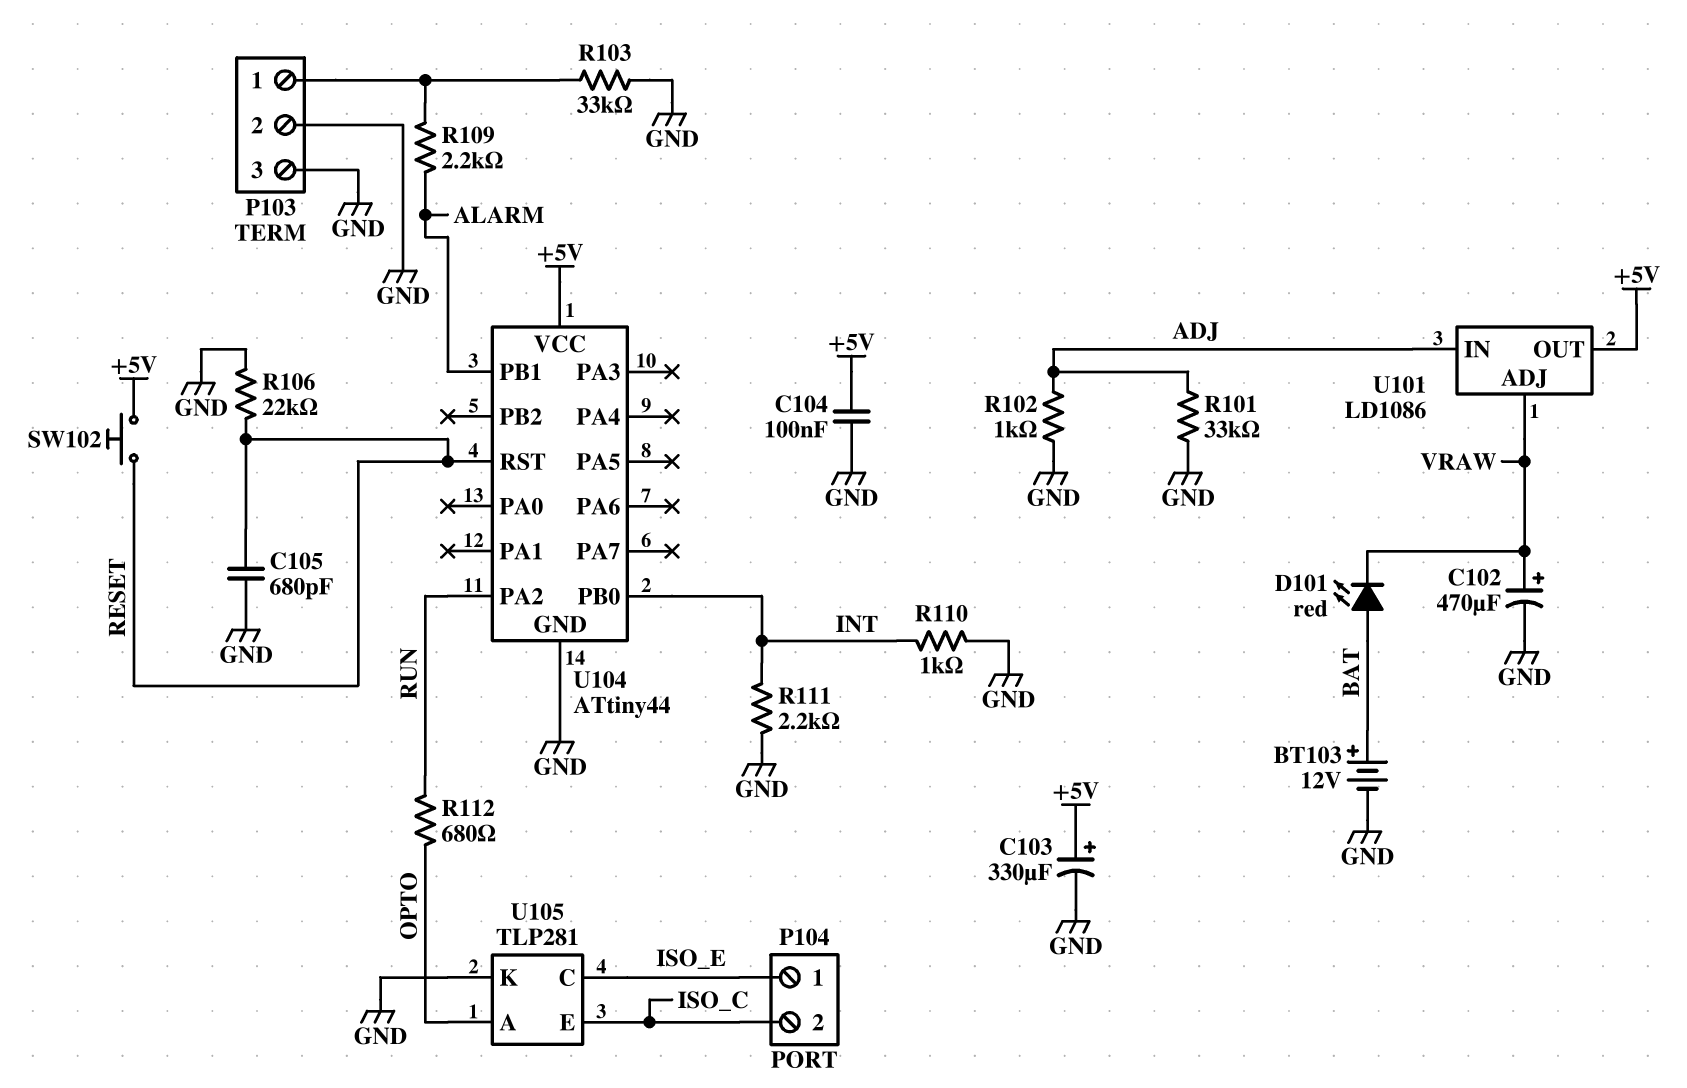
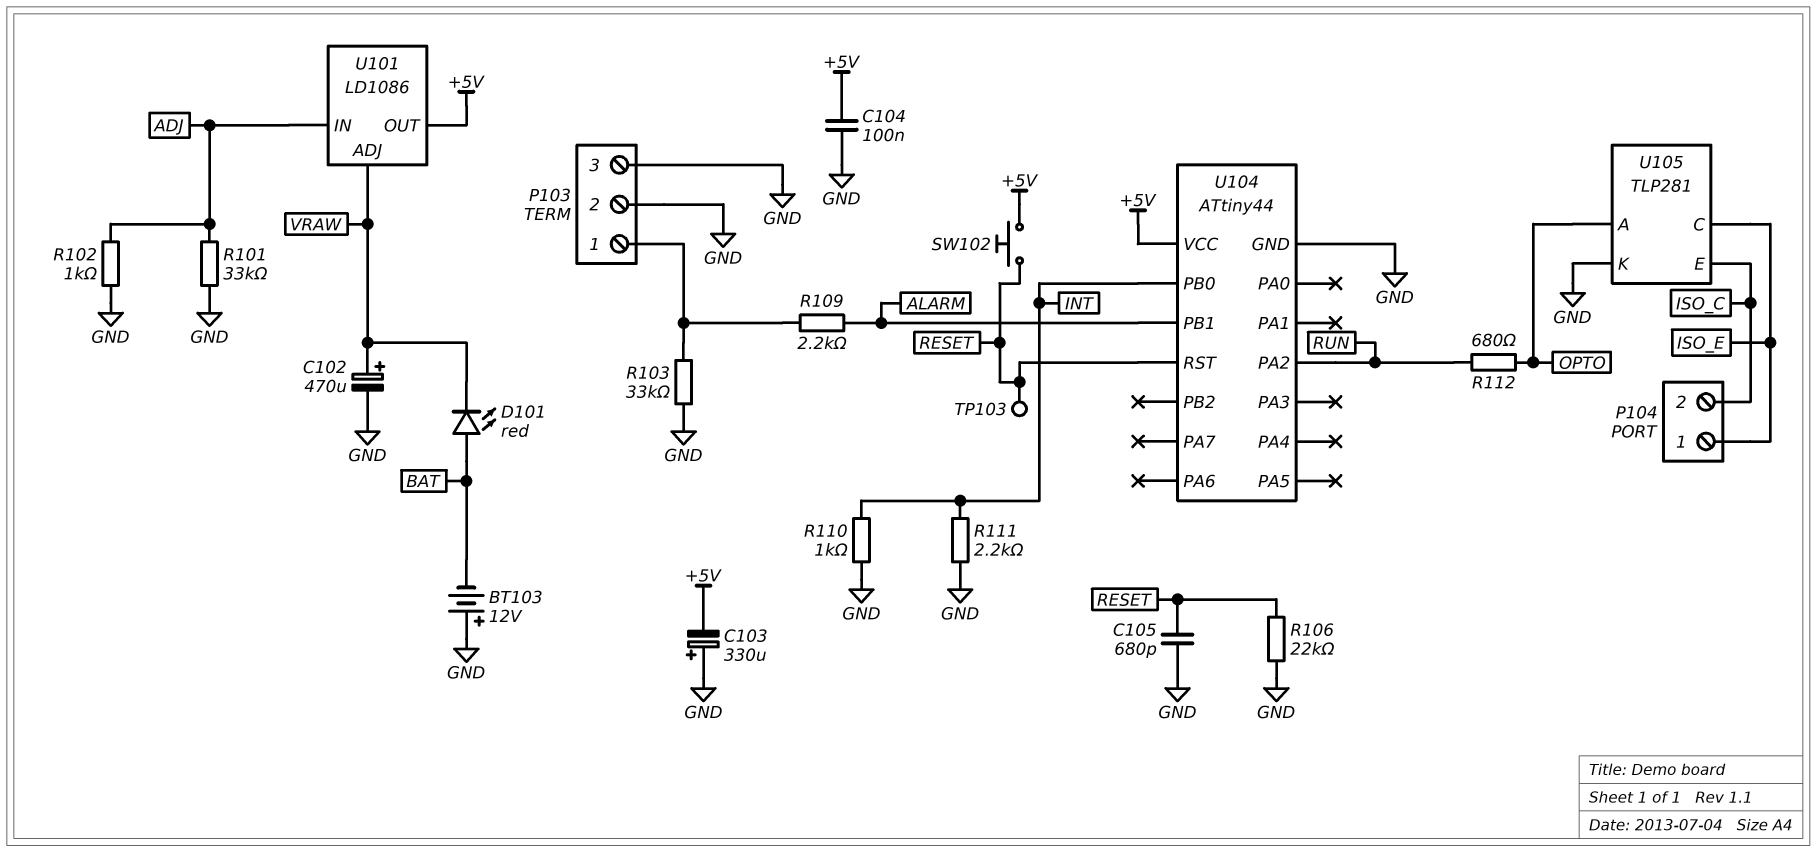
BT103: 12V (plus BAT, minus GND) -> 12V (plus GND, minus BAT)
C103: 330uF (plus +5V, minus GND) -> 330uF (plus GND, minus +5V)
TP103: none -> test point (RESET)

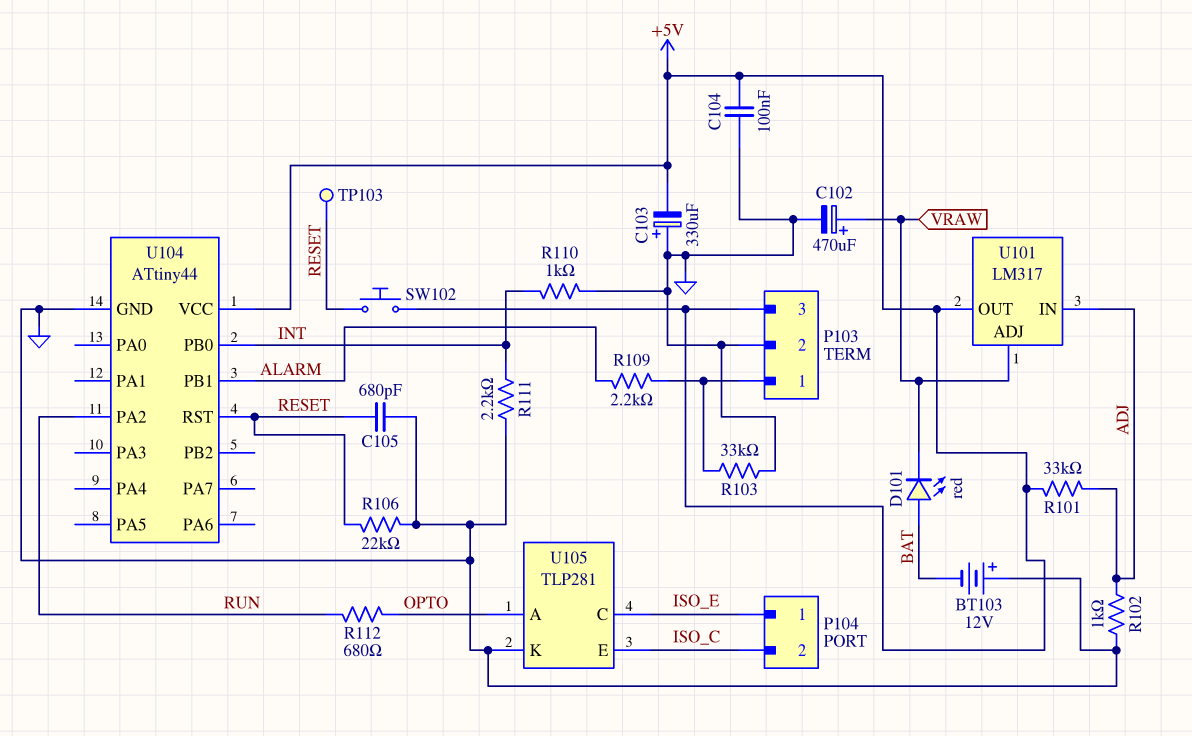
P103 pin 3: GND -> +5V
R101: 33k (ADJ, GND) -> 33k (+5V, ADJ)
U101: LD1086 -> LM317

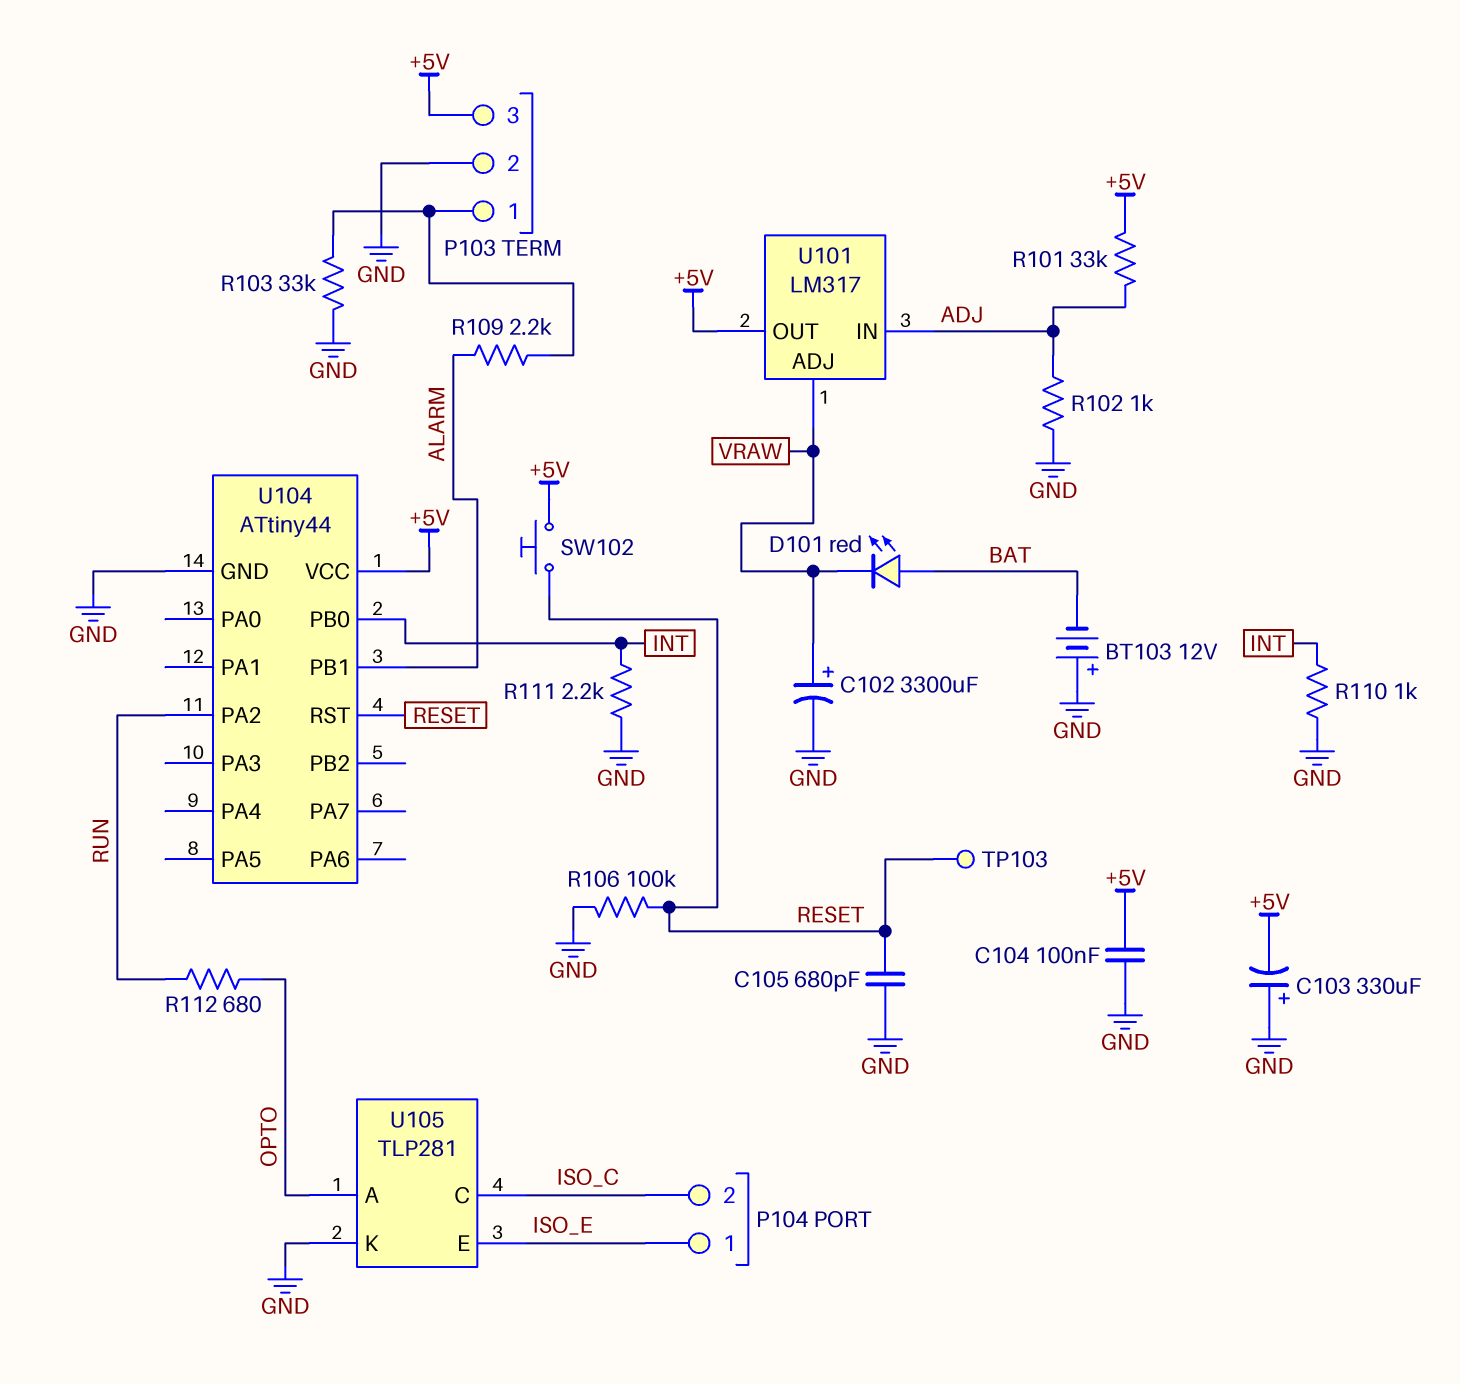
C102: 470uF (plus VRAW, minus GND) -> 3300uF (plus VRAW, minus GND)
R106: 22k (GND, RESET) -> 100k (GND, RESET)
U105 pin C: ISO_E -> ISO_C
U105 pin E: ISO_C -> ISO_E

